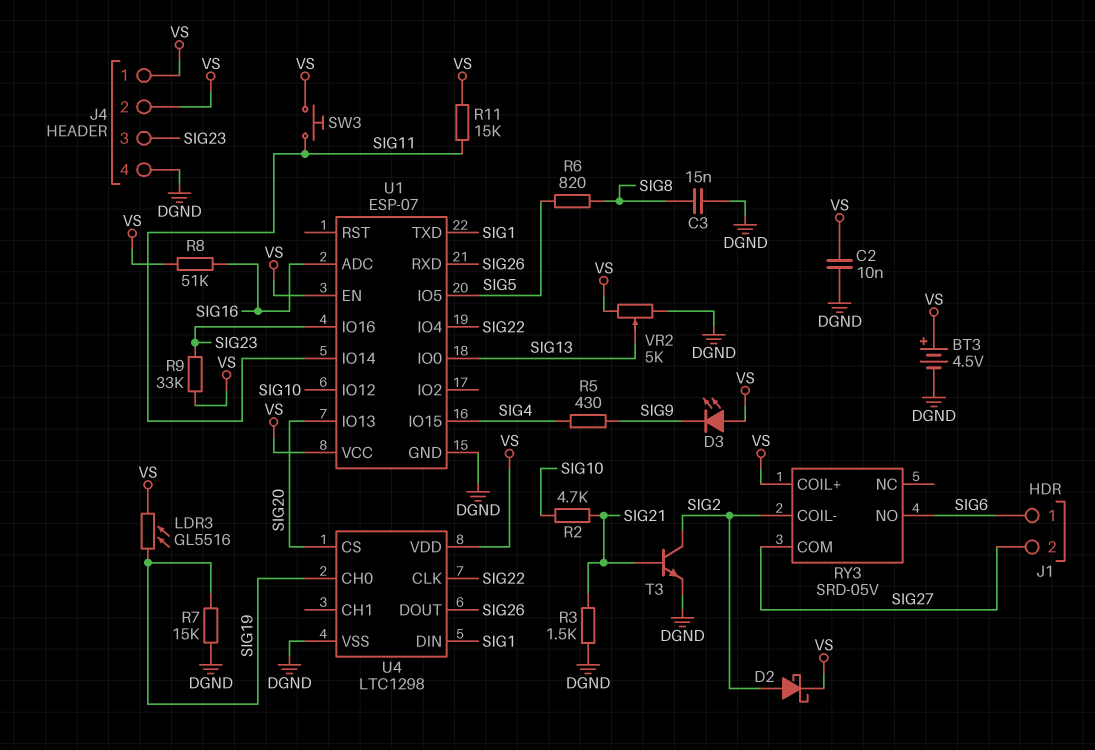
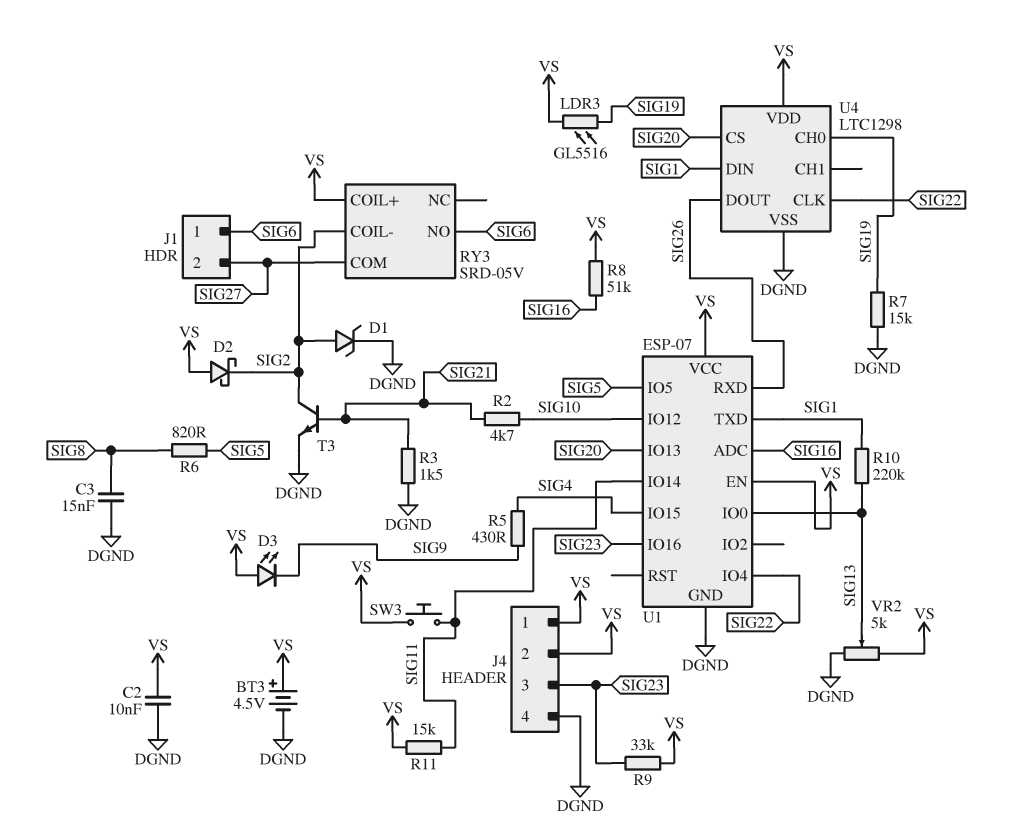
D1: none -> zener (A SIG2, K DGND)
D2: schottky (A SIG2, K VS) -> schottky (A VS, K SIG2)
R10: none -> 220k (SIG1, SIG13)

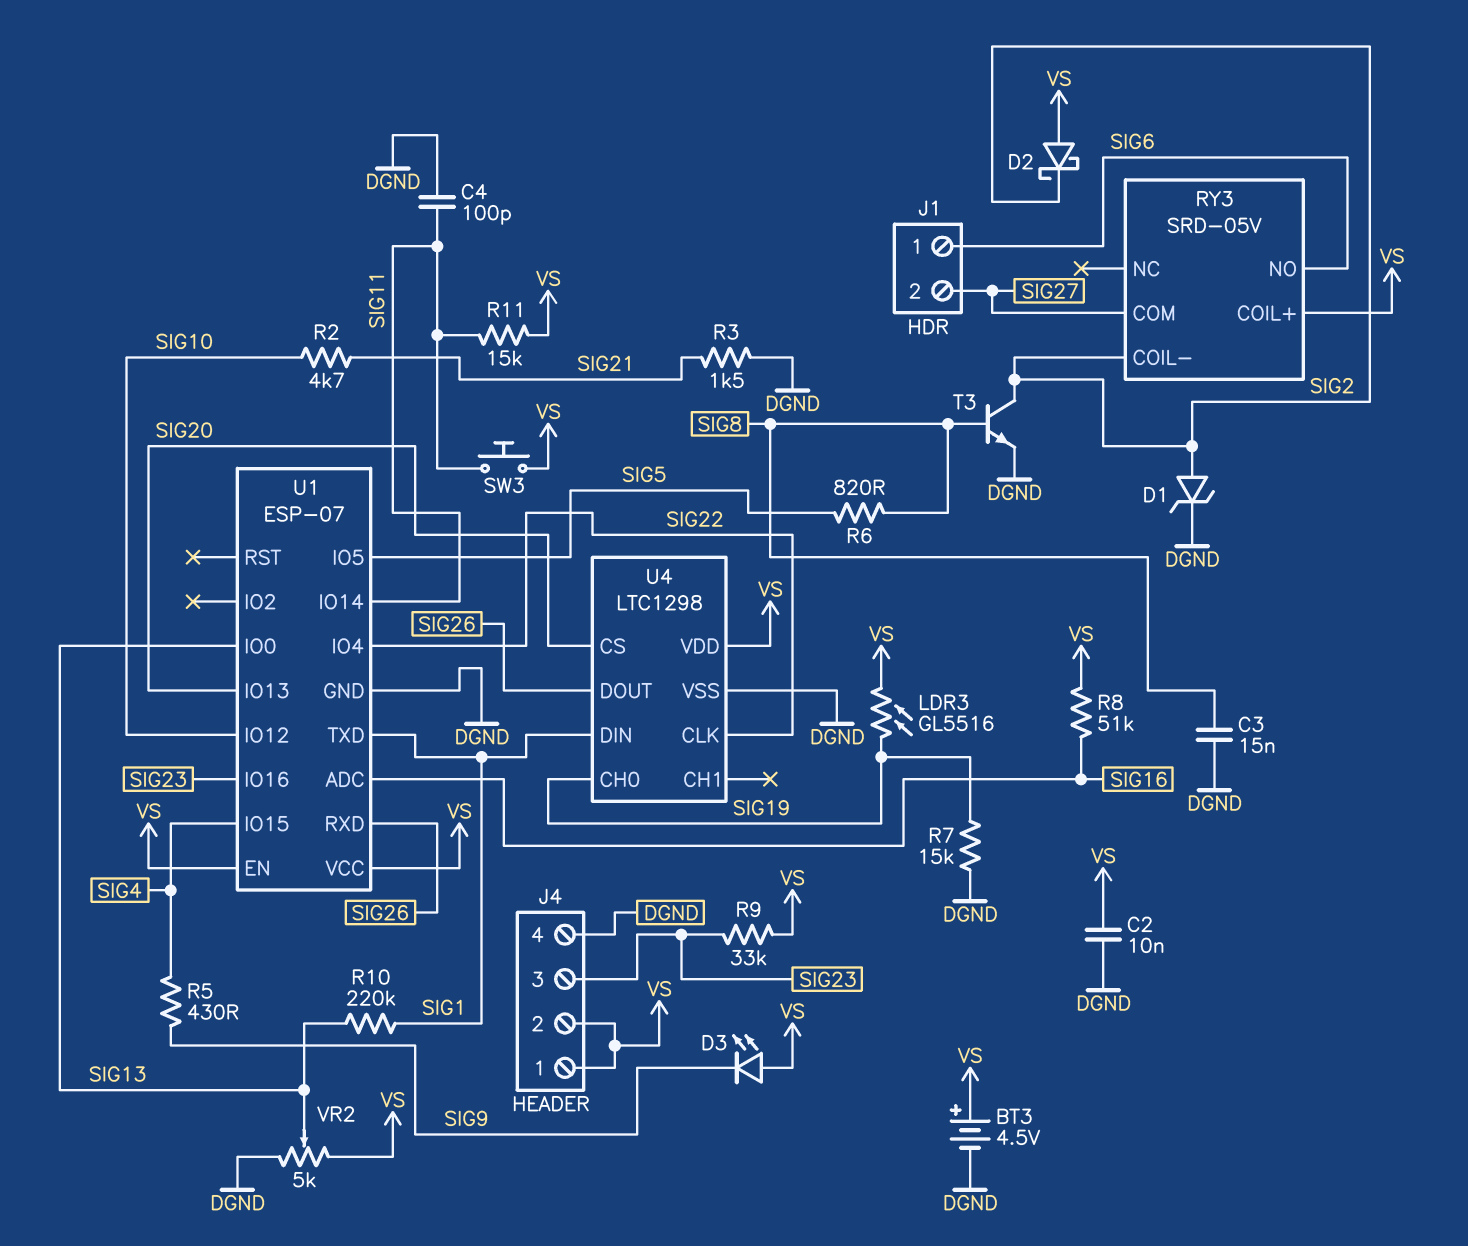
C4: none -> 100pF (DGND, SIG11)
T3: NPN (B SIG21, C SIG2, E DGND) -> NPN (B SIG8, C SIG2, E DGND)

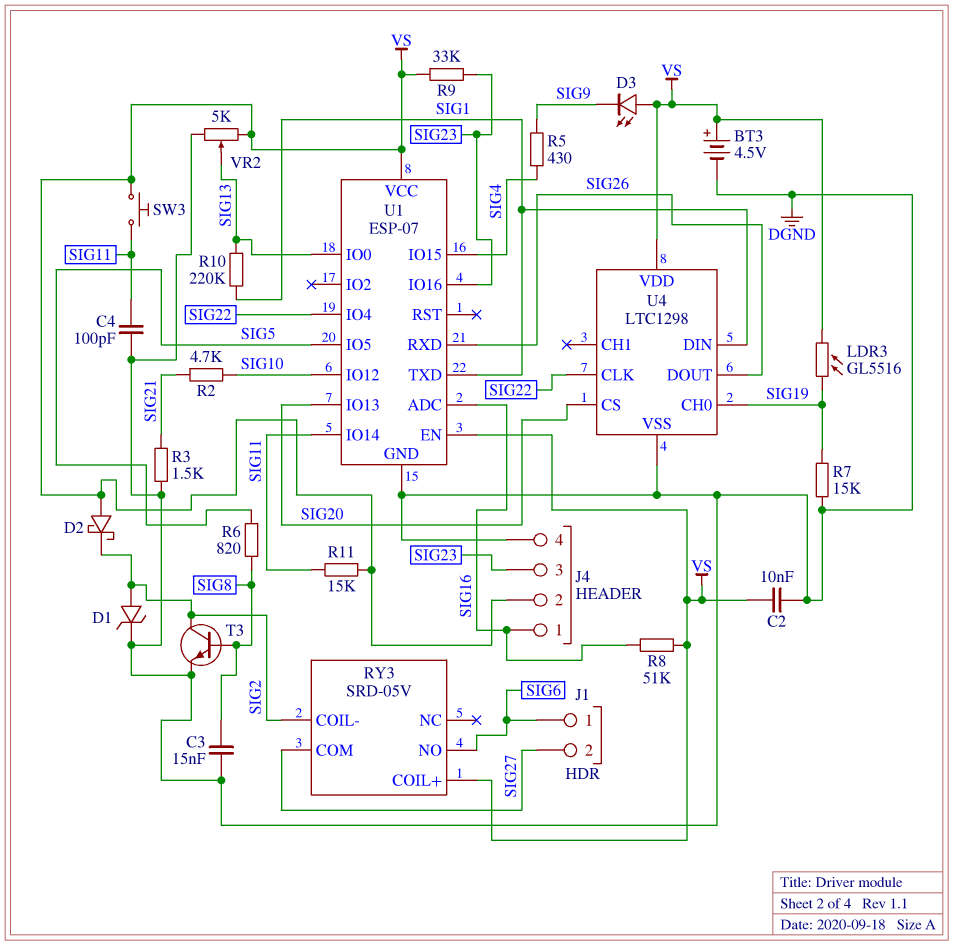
J4 pin 1: VS -> SIG16

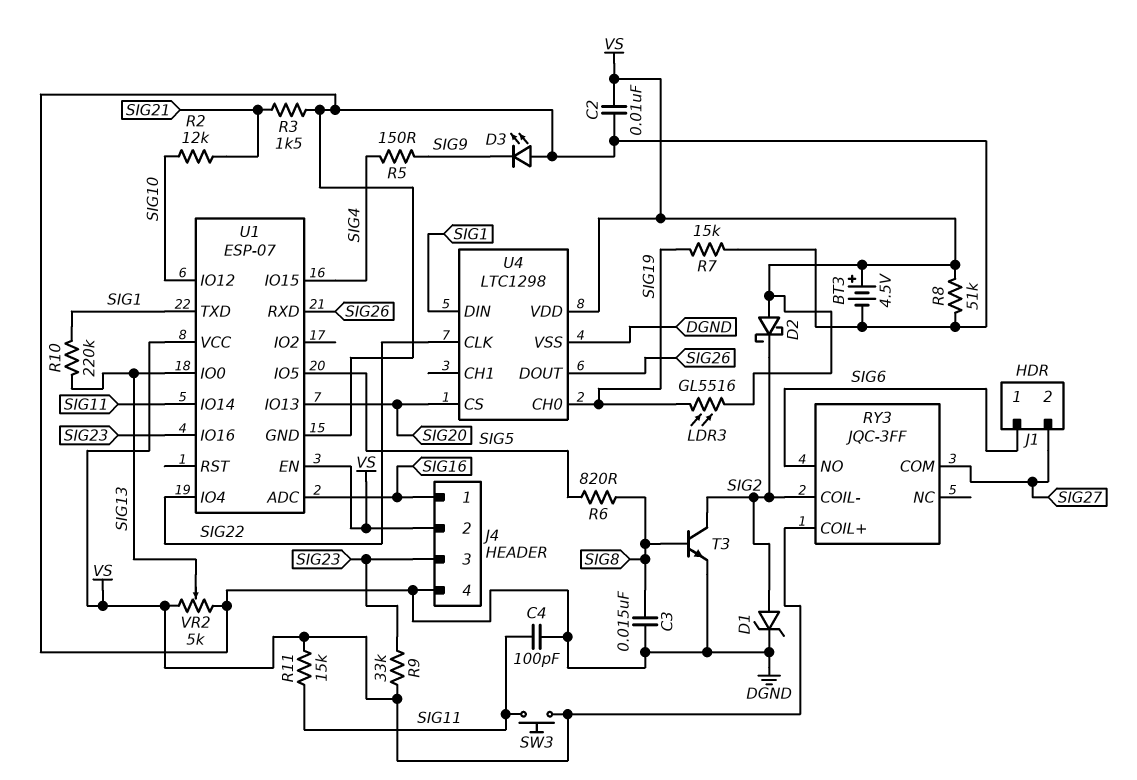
D3: LED (A VS, K SIG9) -> LED (A DGND, K SIG9)
R2: 4.7k (SIG10, SIG21) -> 12k (SIG10, SIG21)
R5: 430 (SIG4, SIG9) -> 150 (SIG4, SIG9)
R8: 51k (SIG16, VS) -> 51k (DGND, VS)
RY3: SRD-05V -> JQC-3FF

